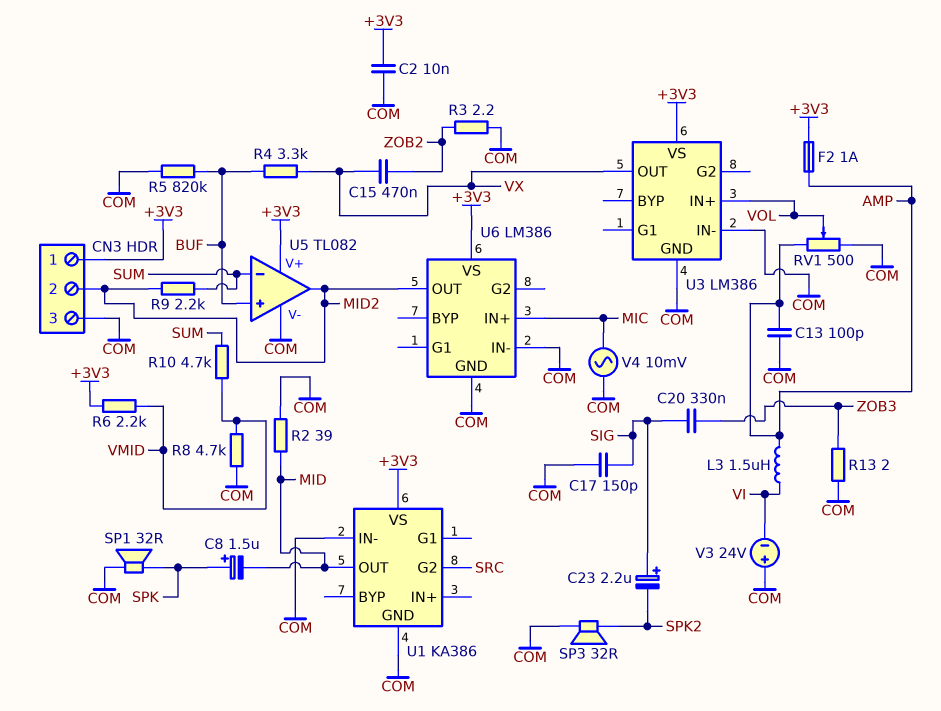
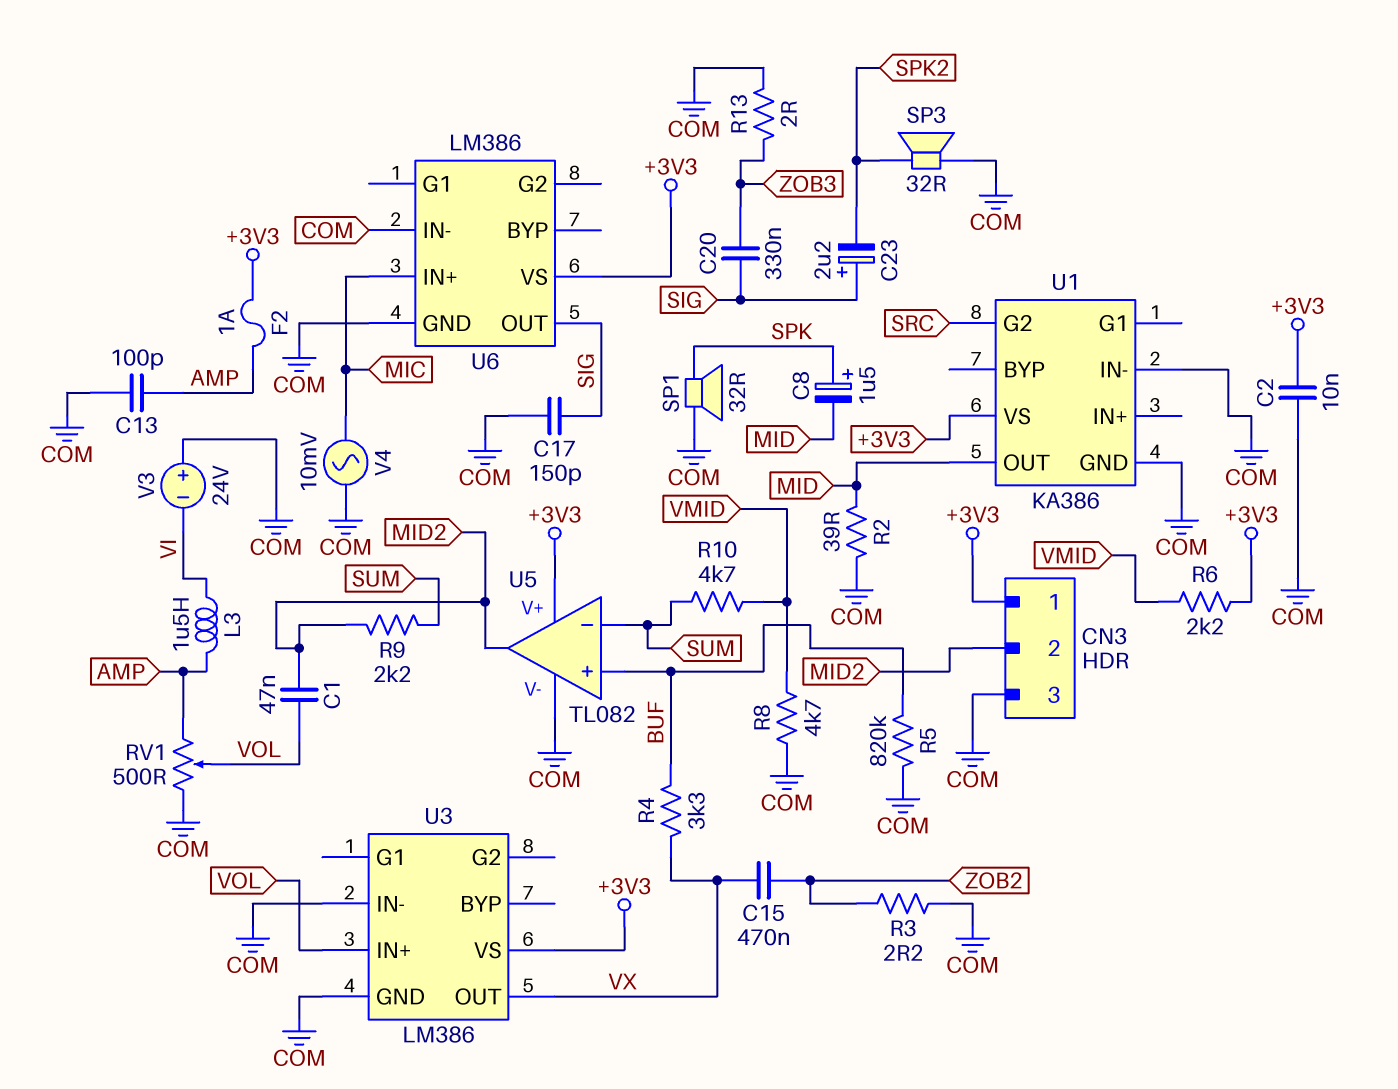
C1: none -> 47nF (MID2, VOL)
U6 pin OUT: MID2 -> SIG

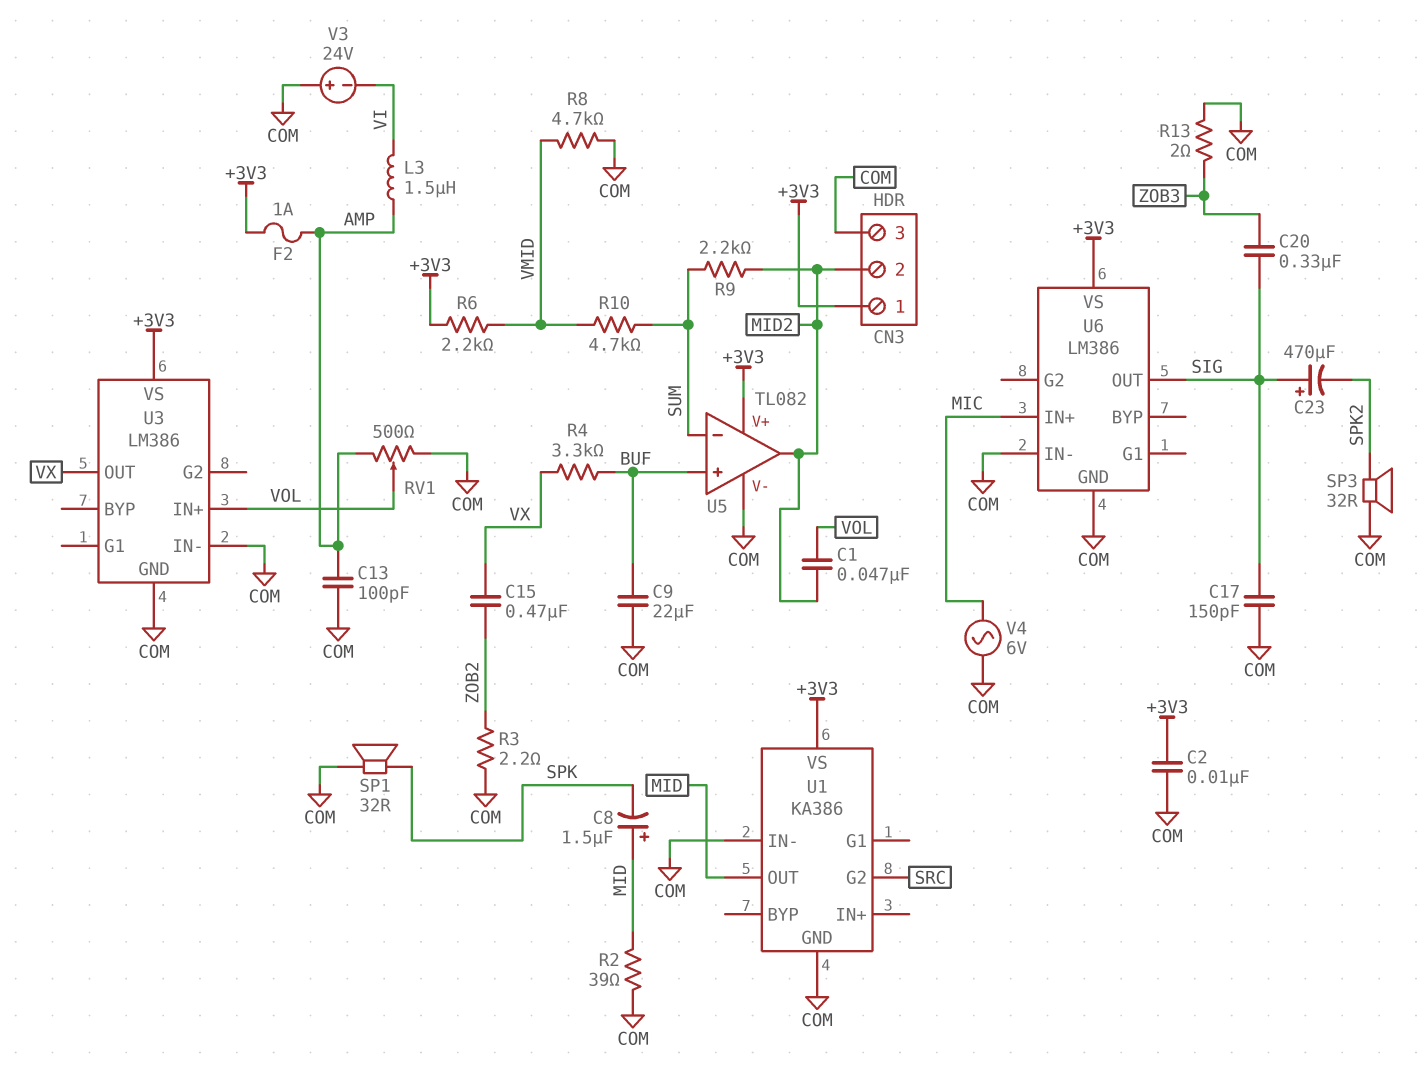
C8: 1.5uF (plus SPK, minus MID) -> 1.5uF (plus MID, minus SPK)
C9: none -> 22uF (BUF, COM)
C23: 2.2uF (plus SIG, minus SPK2) -> 470uF (plus SIG, minus SPK2)
R5: 820k (BUF, COM) -> none
V4: AC 10mV (COM, MIC) -> AC 6V (COM, MIC)

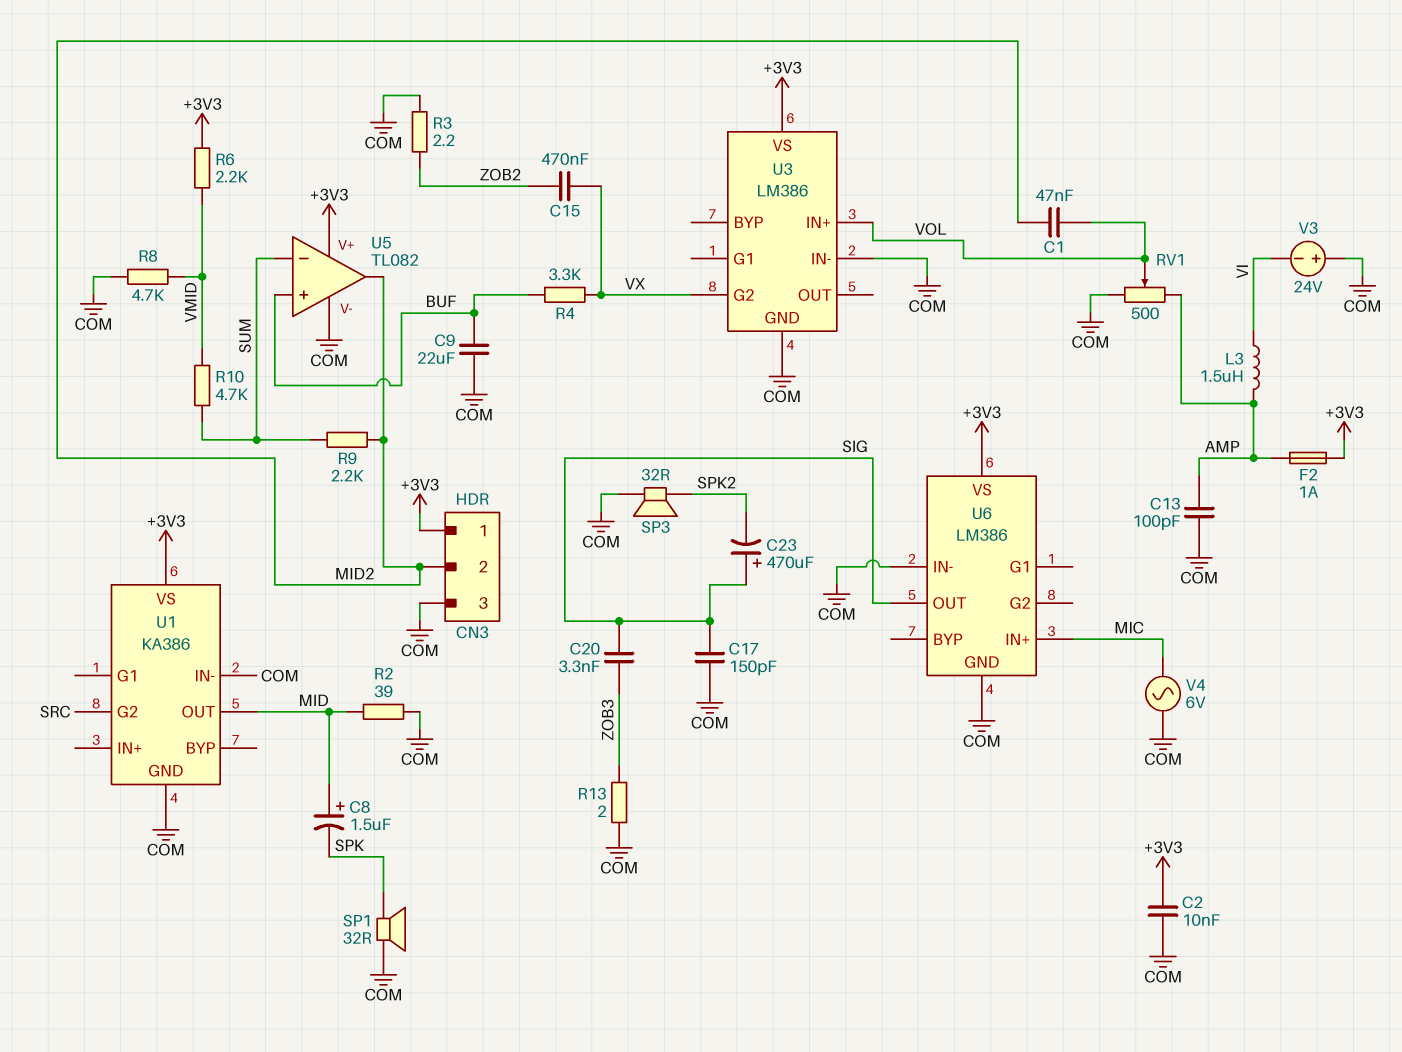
C20: 330nF (SIG, ZOB3) -> 3.3nF (SIG, ZOB3)
U3 pin G2: none -> VX
U3 pin OUT: VX -> none

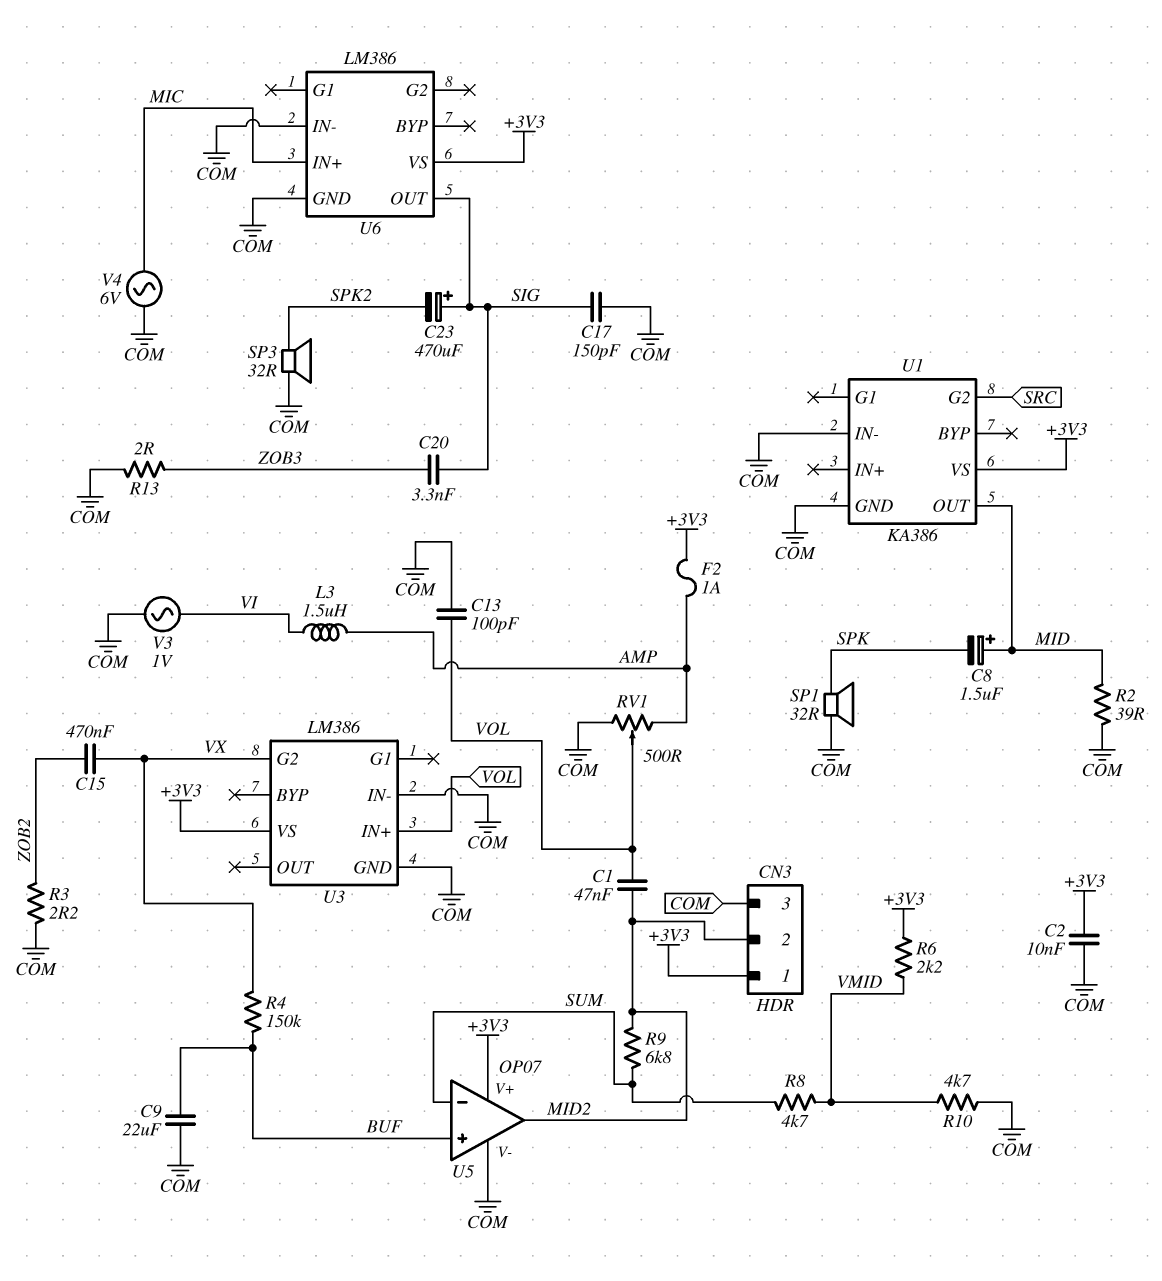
C13: 100pF (AMP, COM) -> 100pF (COM, VOL)
R4: 3.3k (BUF, VX) -> 150k (BUF, VX)
R8: 4.7k (COM, VMID) -> 4.7k (SUM, VMID)
R9: 2.2k (MID2, SUM) -> 6.8k (MID2, SUM)
R10: 4.7k (SUM, VMID) -> 4.7k (COM, VMID)
U5: TL082 -> OP07
V3: 24V (plus COM, minus VI) -> AC 1V (COM, VI)

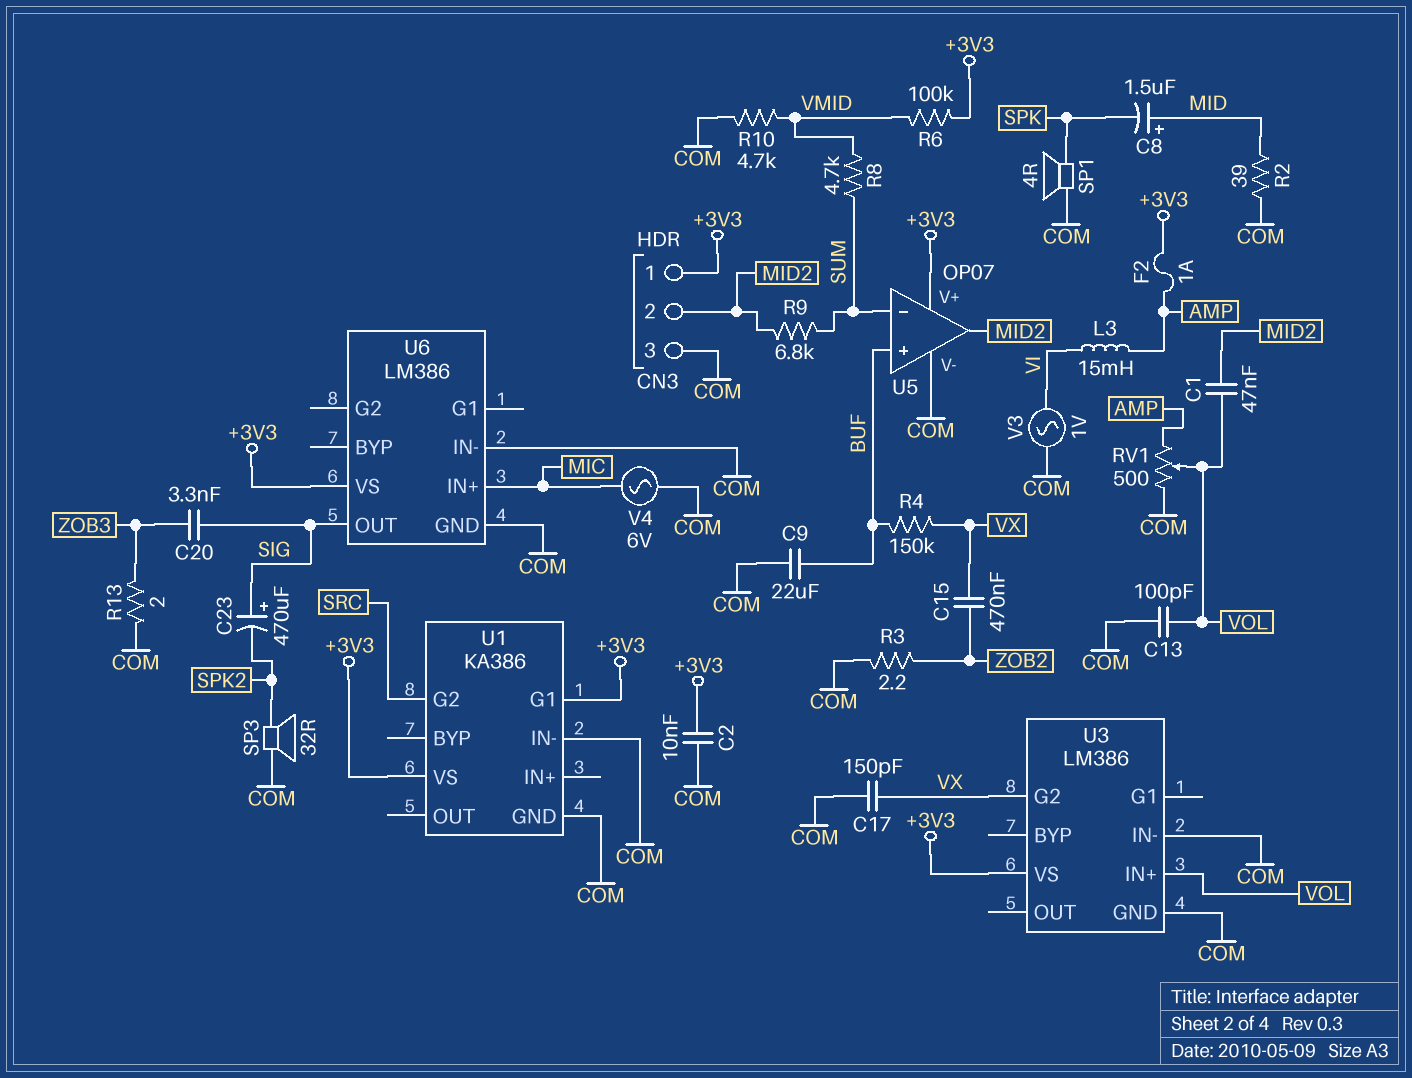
C17: 150pF (COM, SIG) -> 150pF (COM, VX)
L3: 1.5uH (AMP, VI) -> 15mH (AMP, VI)
R6: 2.2k (+3V3, VMID) -> 100k (+3V3, VMID)
SP1: speaker 32R (COM, SPK) -> speaker 4R (COM, SPK)
U1 pin G1: none -> +3V3
U1 pin OUT: MID -> none

